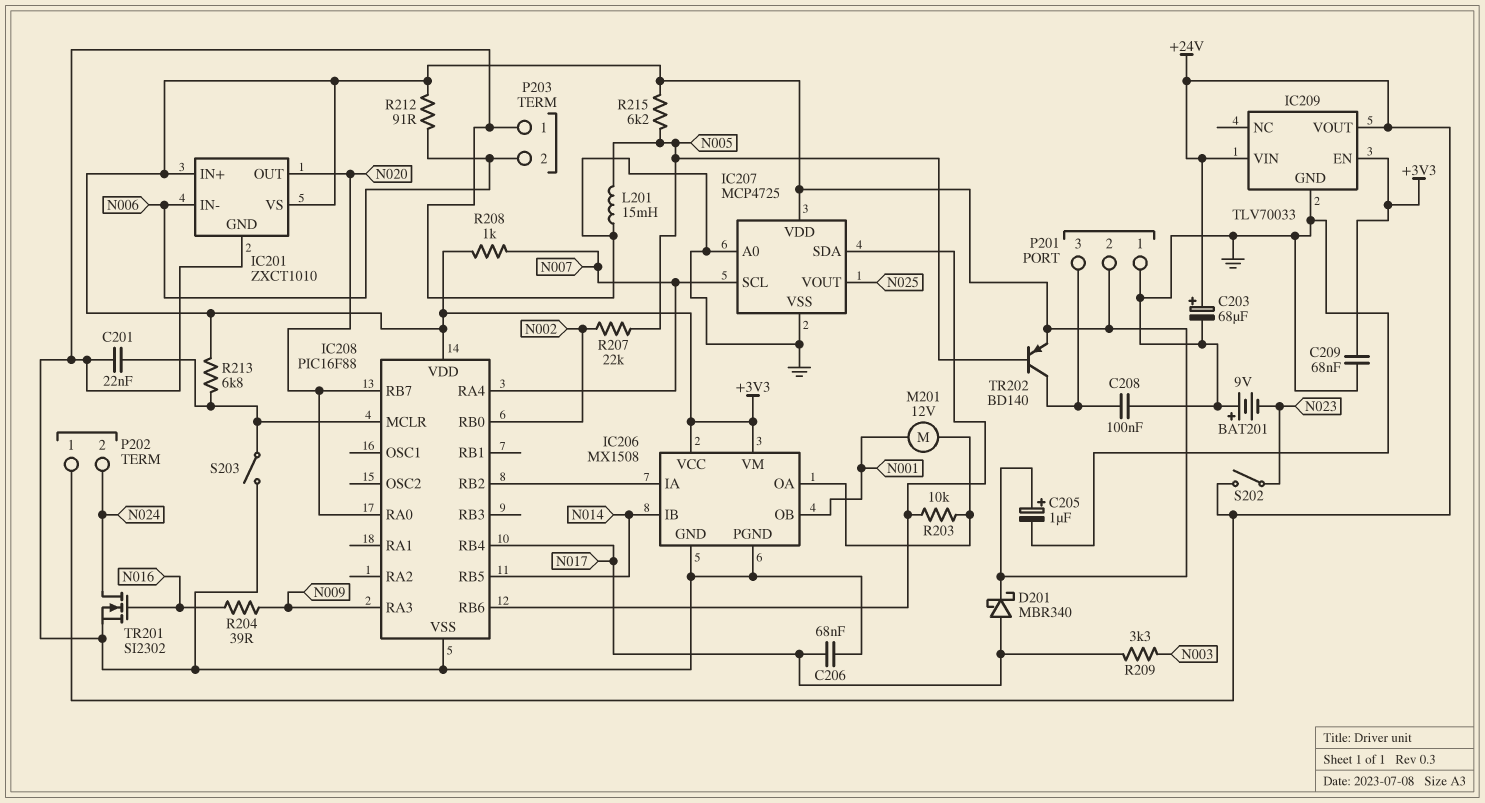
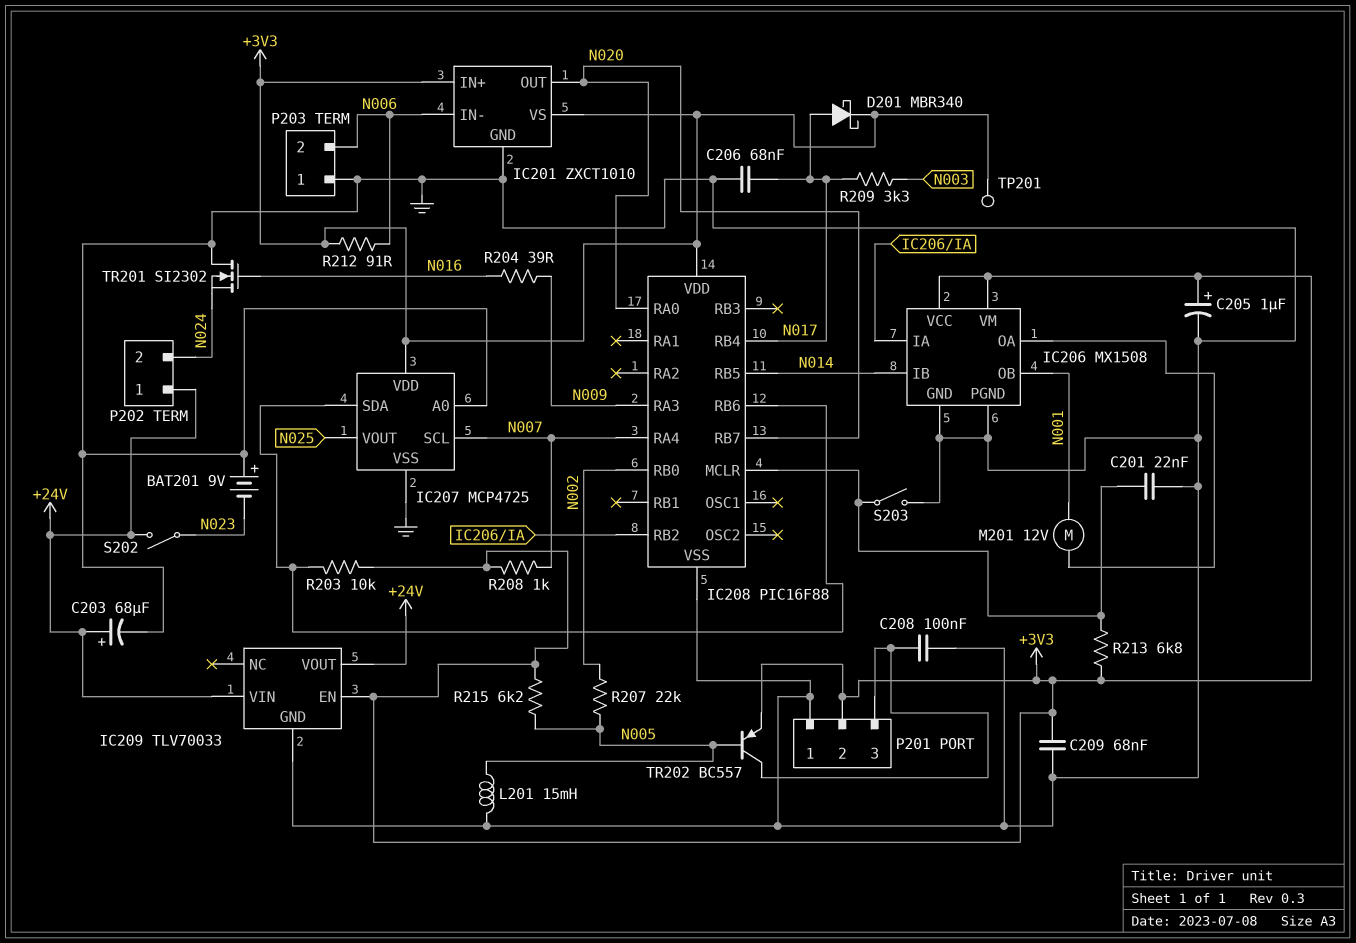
R203: 10k (IC206/OA, IC207/SDA) -> 10k (+3V3, IC207/SDA)
TP201: none -> test point (+3V3)
TR201: NMOS SI2302 (G N016, D N024, S GND) -> NMOS SI2302 (G N016, D GND, S N024)
TR202: PNP BD140 (B N005, C P201/3, E +3V3) -> PNP BC557 (B N005, C P201/3, E +3V3)

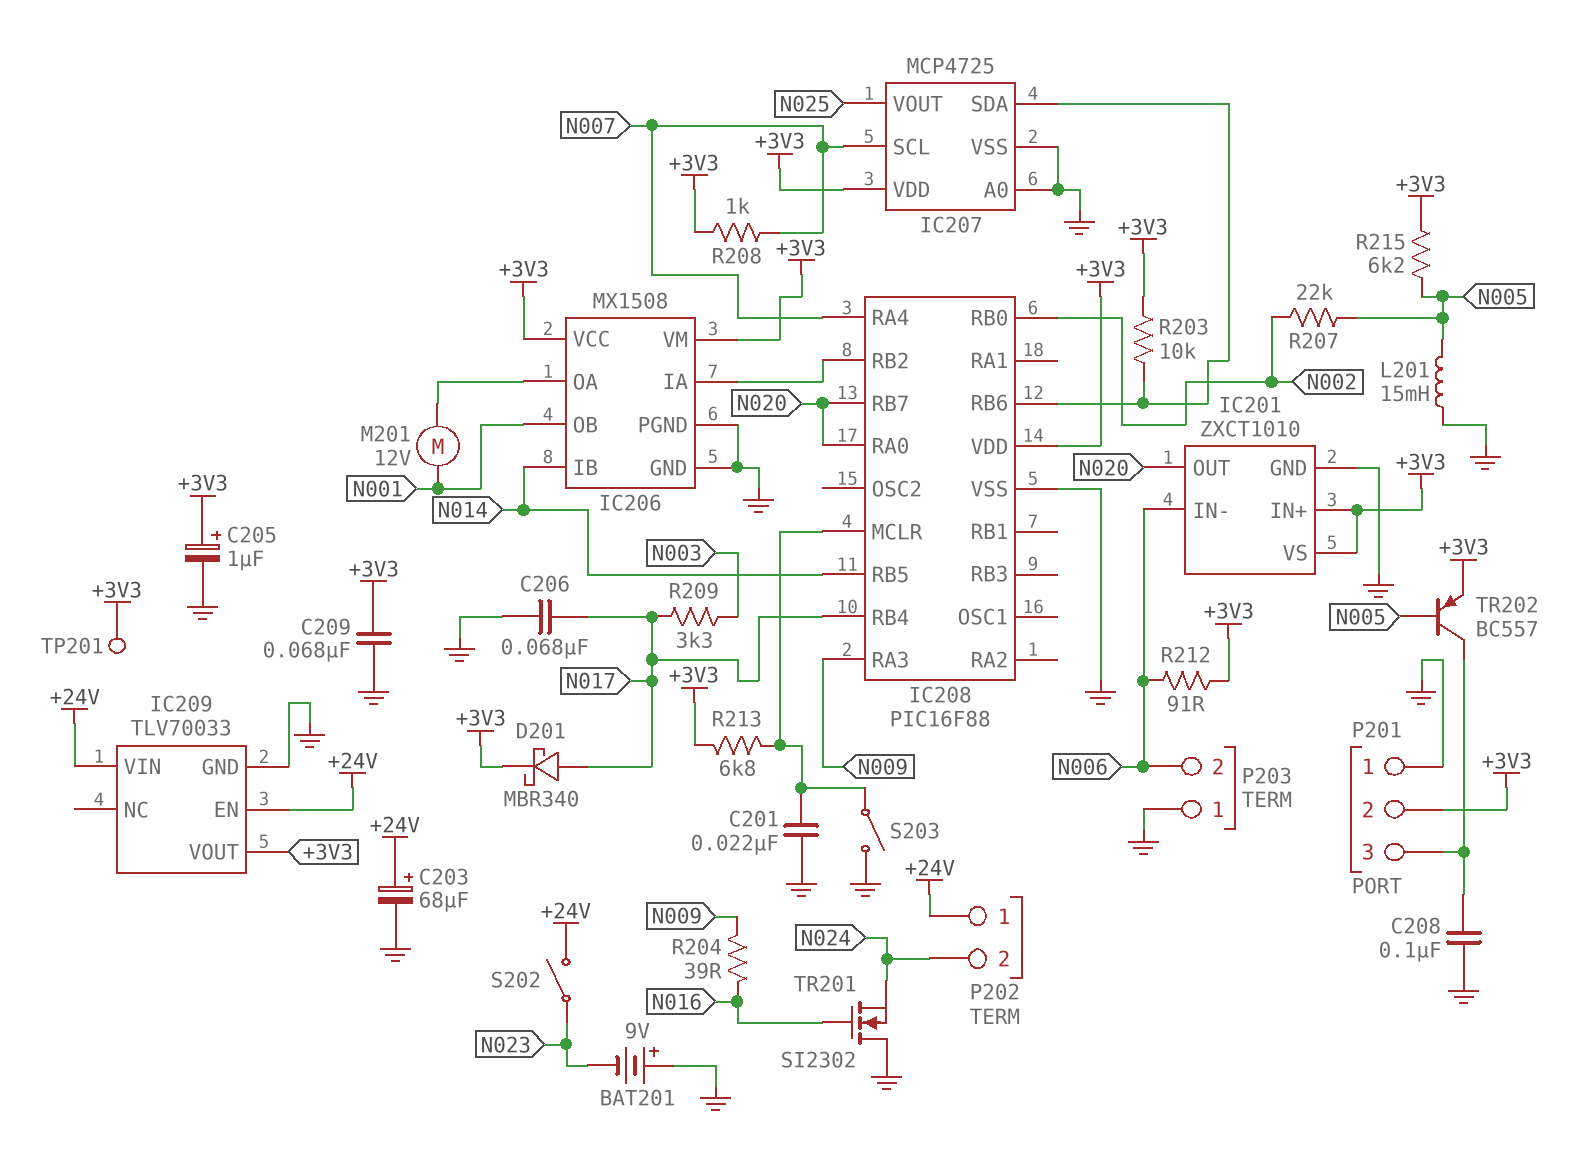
IC209 pin EN: +3V3 -> +24V
IC209 pin VOUT: +24V -> +3V3

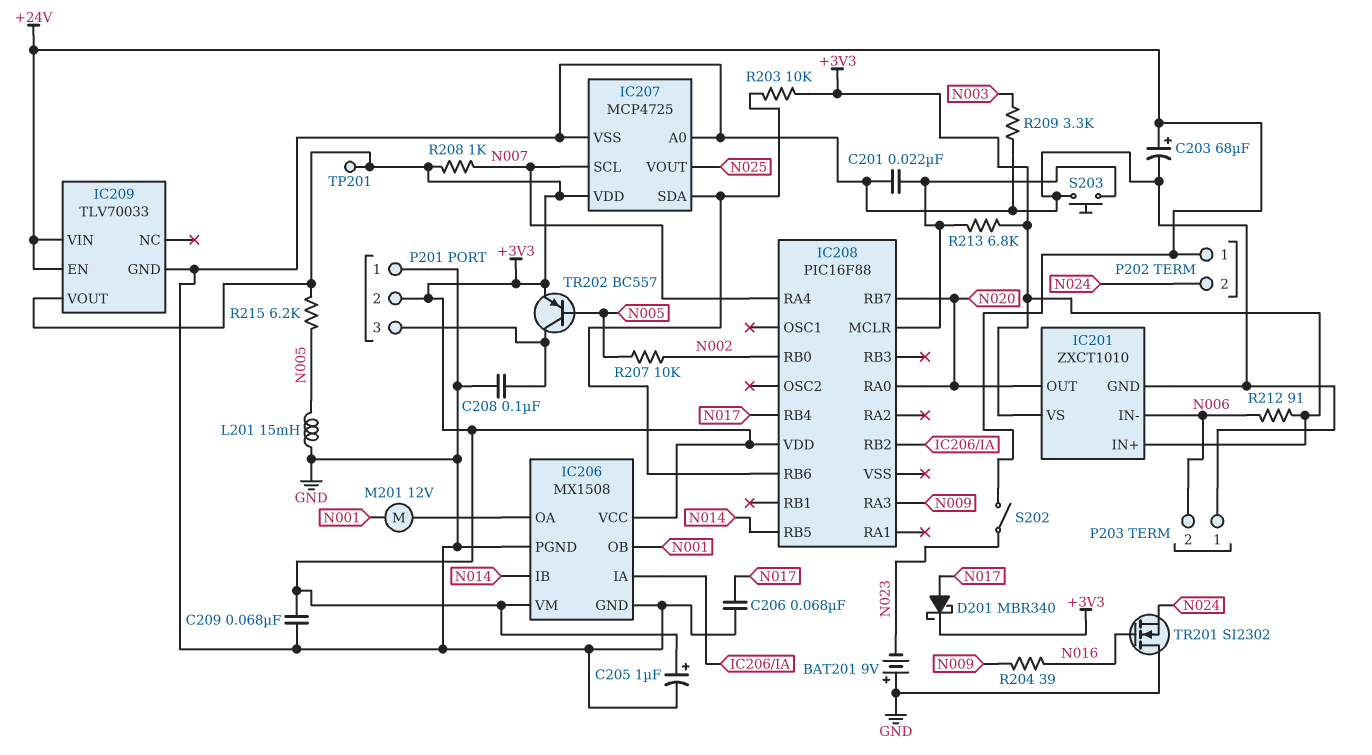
IC208 pin VSS: GND -> none
R207: 22k (N002, N005) -> 10k (N002, N005)
R209: 3.3k (N003, N017) -> 3.3k (GND, N003)
S203: switch (GND, IC208/MCLR) -> button (GND, IC208/MCLR)

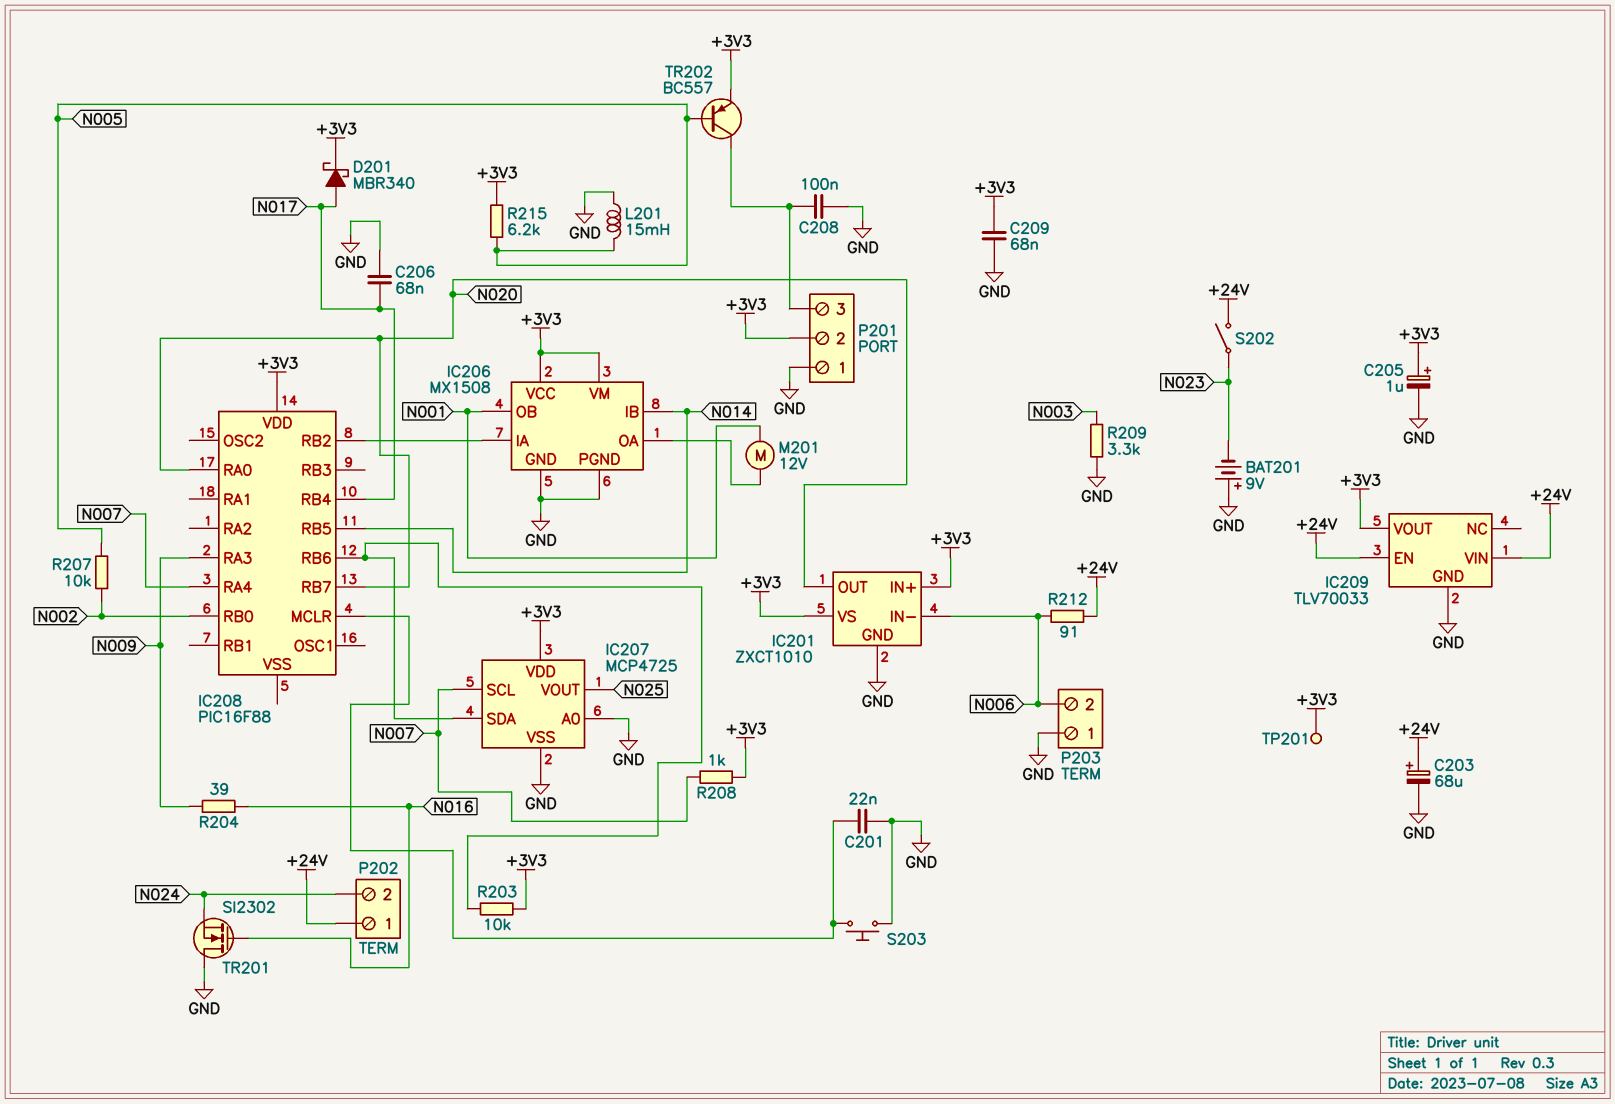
R212: 91 (+3V3, N006) -> 91 (+24V, N006)
R213: 6.8k (+3V3, IC208/MCLR) -> none

